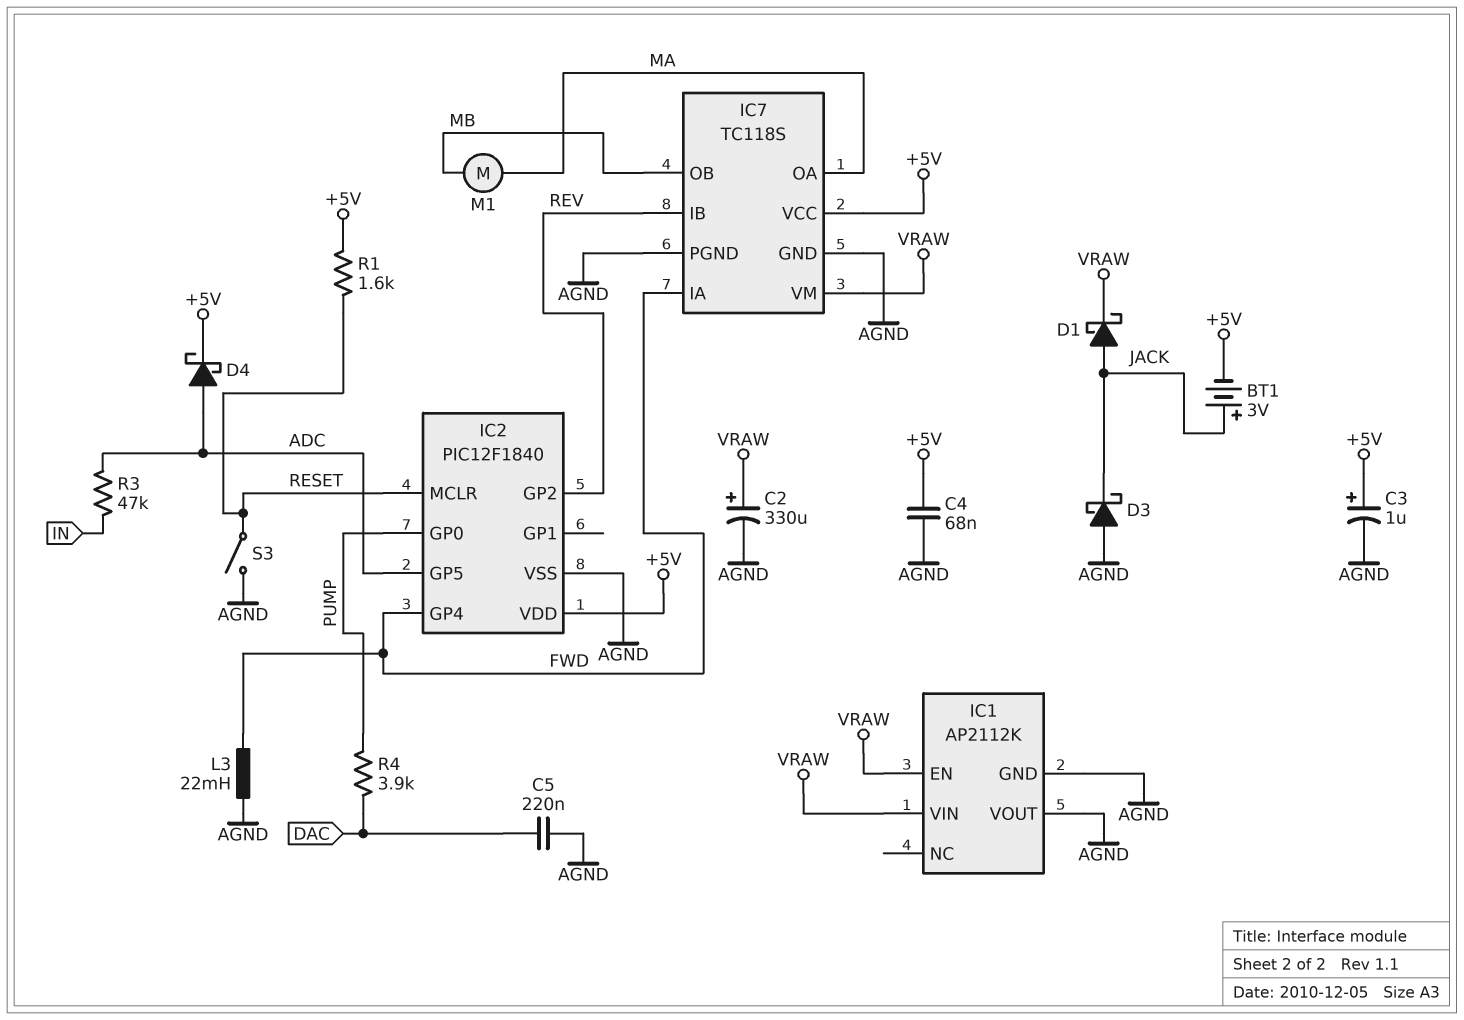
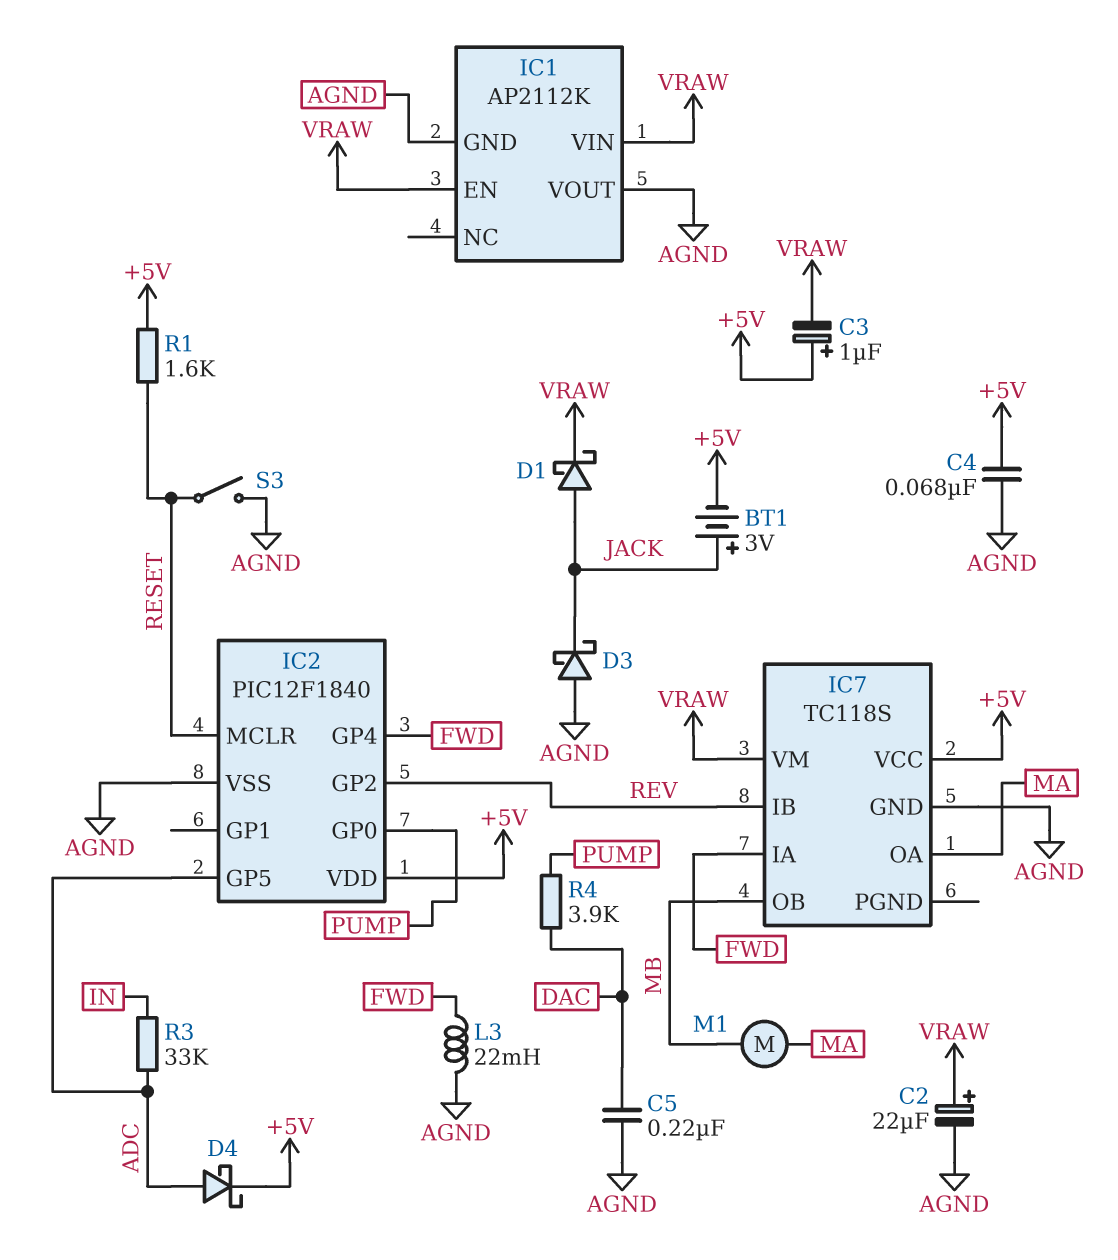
C2: 330uF (plus VRAW, minus AGND) -> 22uF (plus VRAW, minus AGND)
C3: 1uF (plus +5V, minus AGND) -> 1uF (plus +5V, minus VRAW)
IC7 pin PGND: AGND -> none
R3: 47k (ADC, IN) -> 33k (ADC, IN)

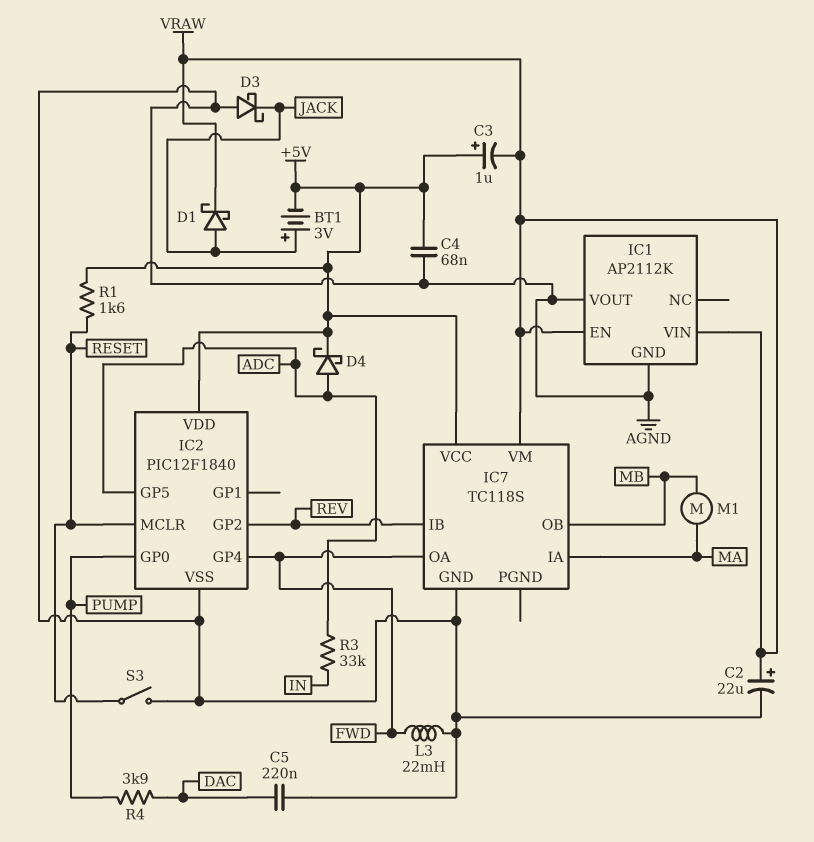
IC7 pin IA: FWD -> MA
IC7 pin OA: MA -> FWD

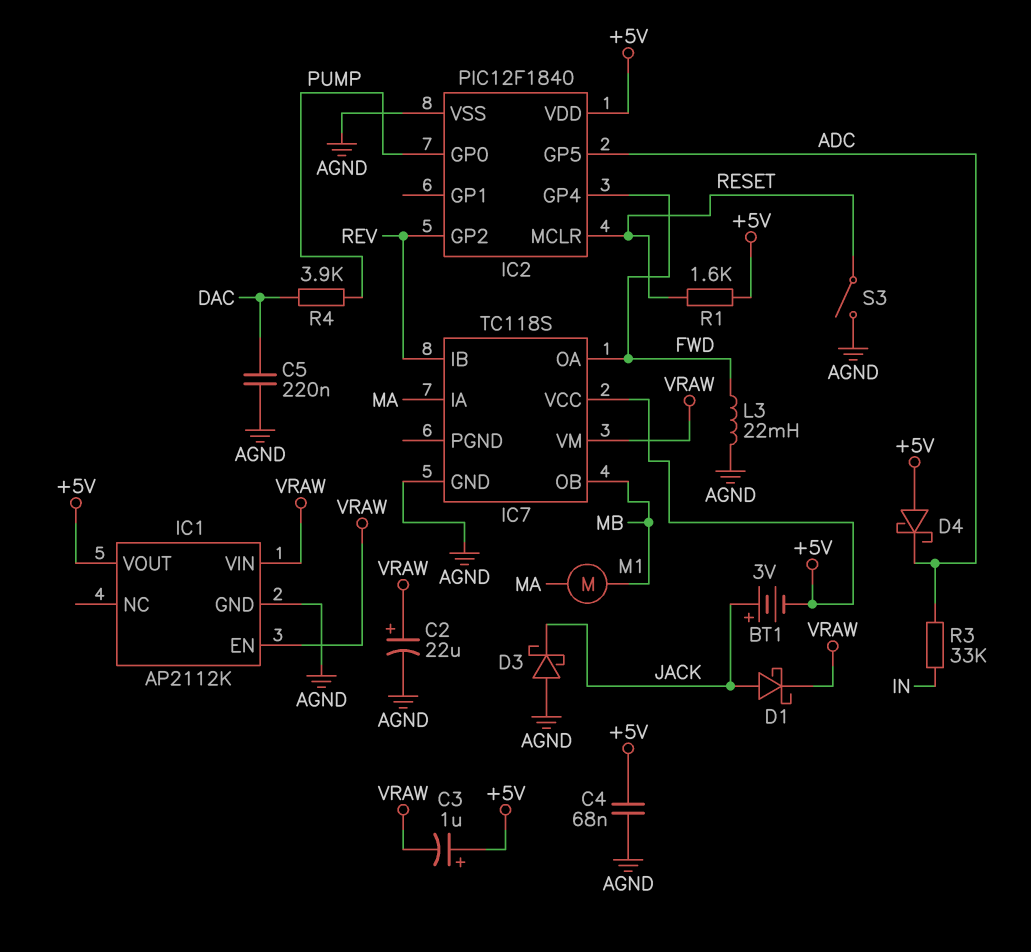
D4: schottky (A ADC, K +5V) -> schottky (A +5V, K ADC)
IC1 pin VOUT: AGND -> +5V

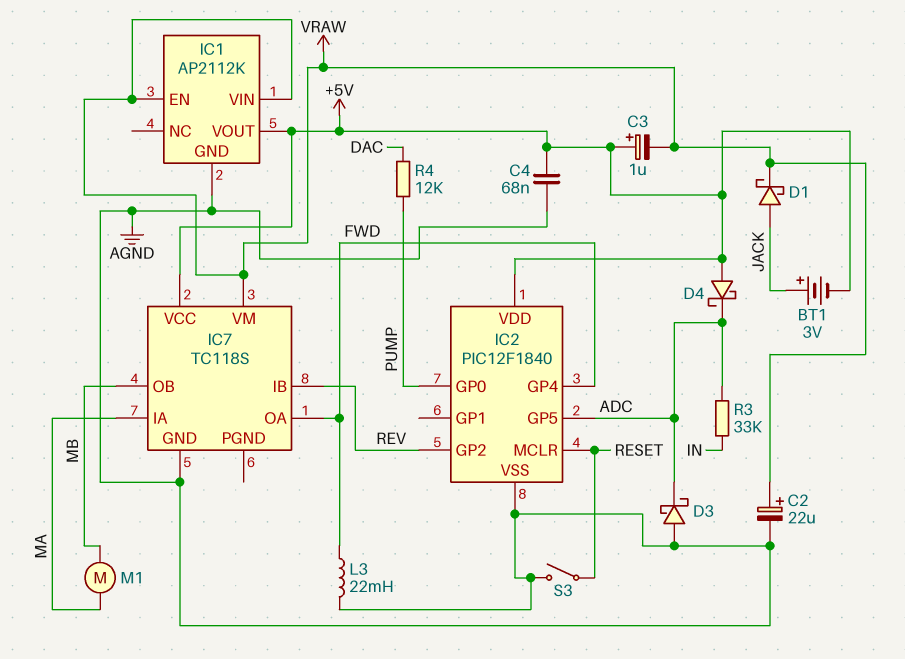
C5: 220nF (AGND, DAC) -> none
D3: schottky (A AGND, K JACK) -> schottky (A AGND, K ADC)
R1: 1.6k (+5V, RESET) -> none
R4: 3.9k (DAC, PUMP) -> 12k (DAC, PUMP)

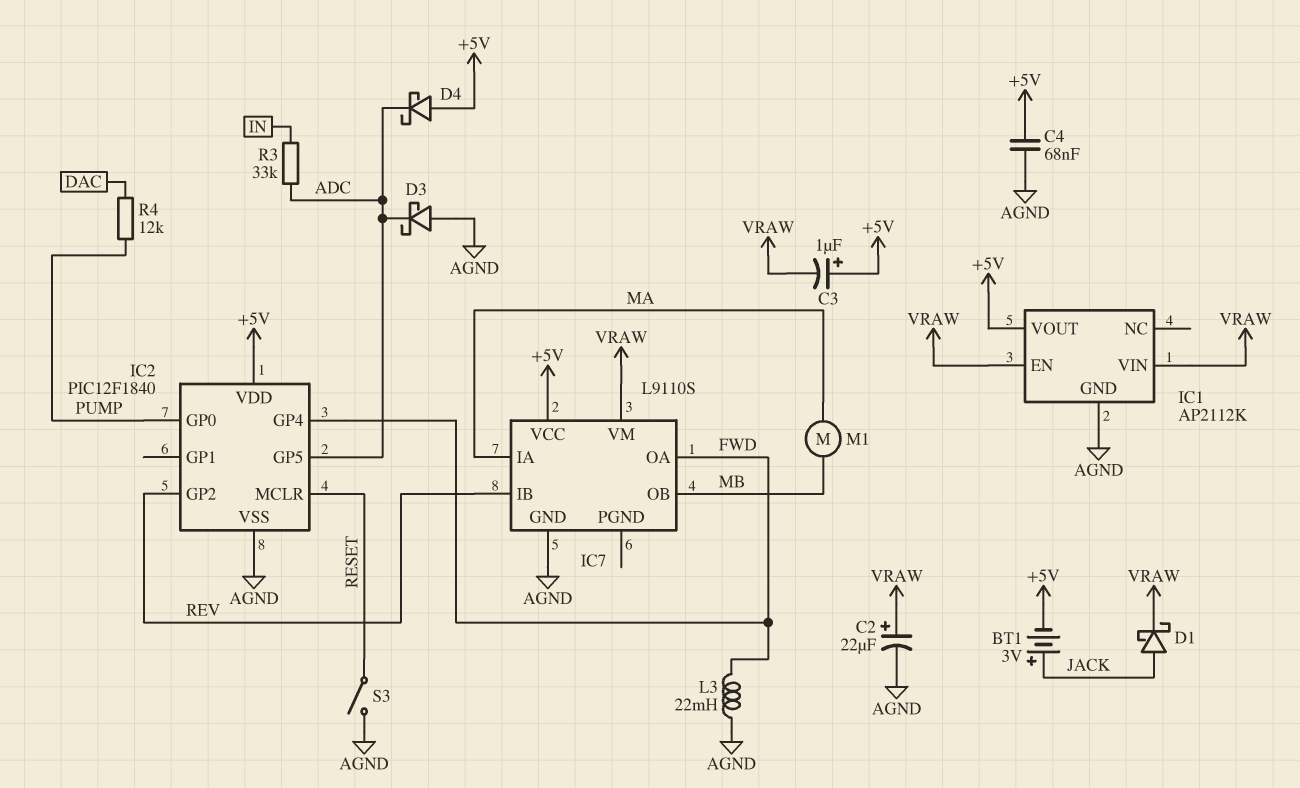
IC7: TC118S -> L9110S

